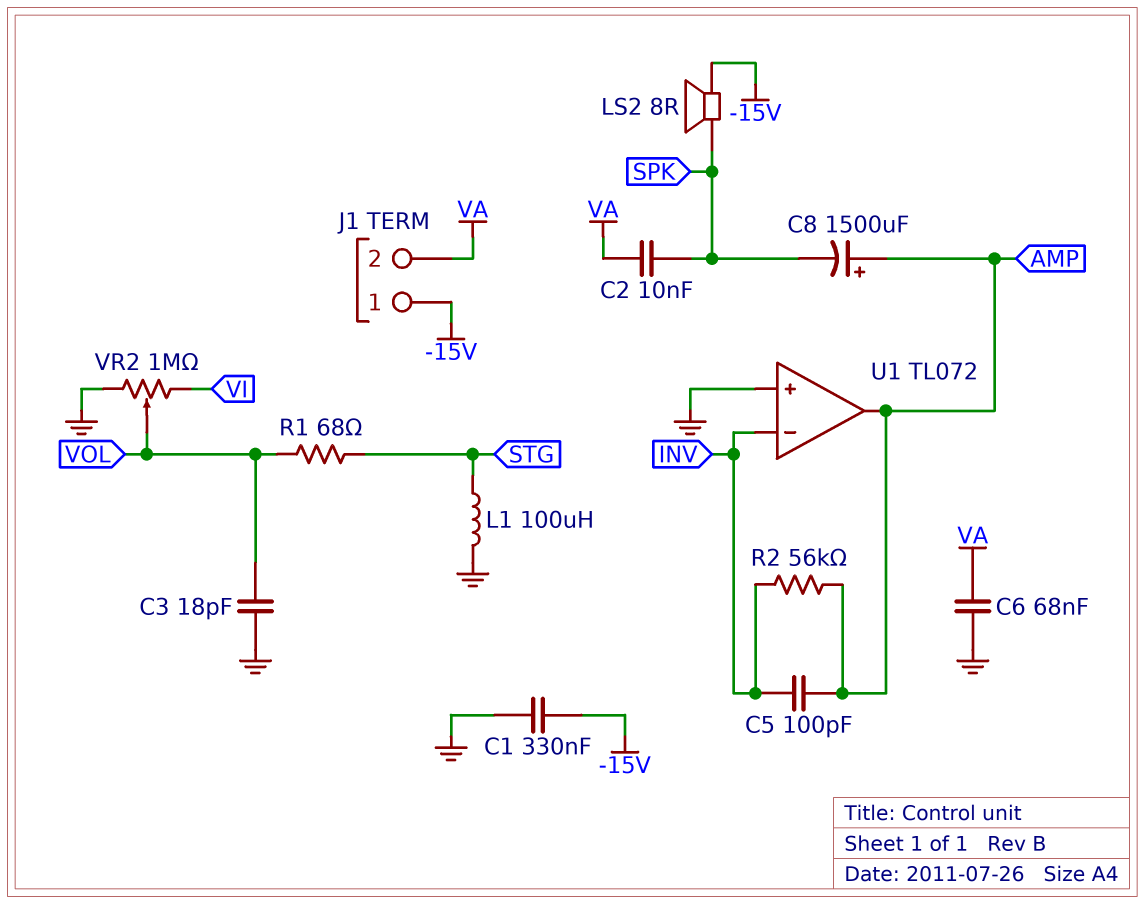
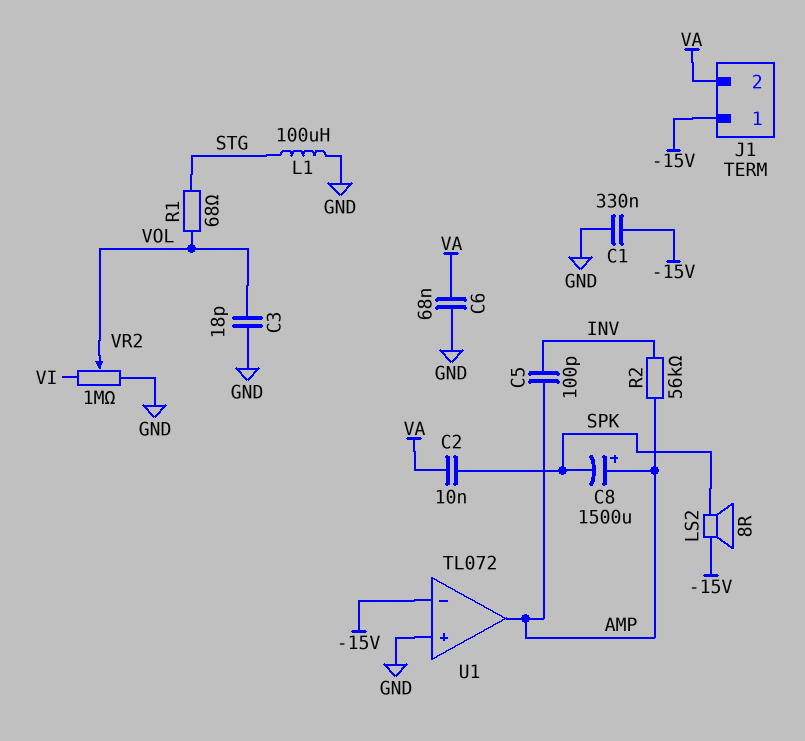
U1 pin in-: INV -> -15V

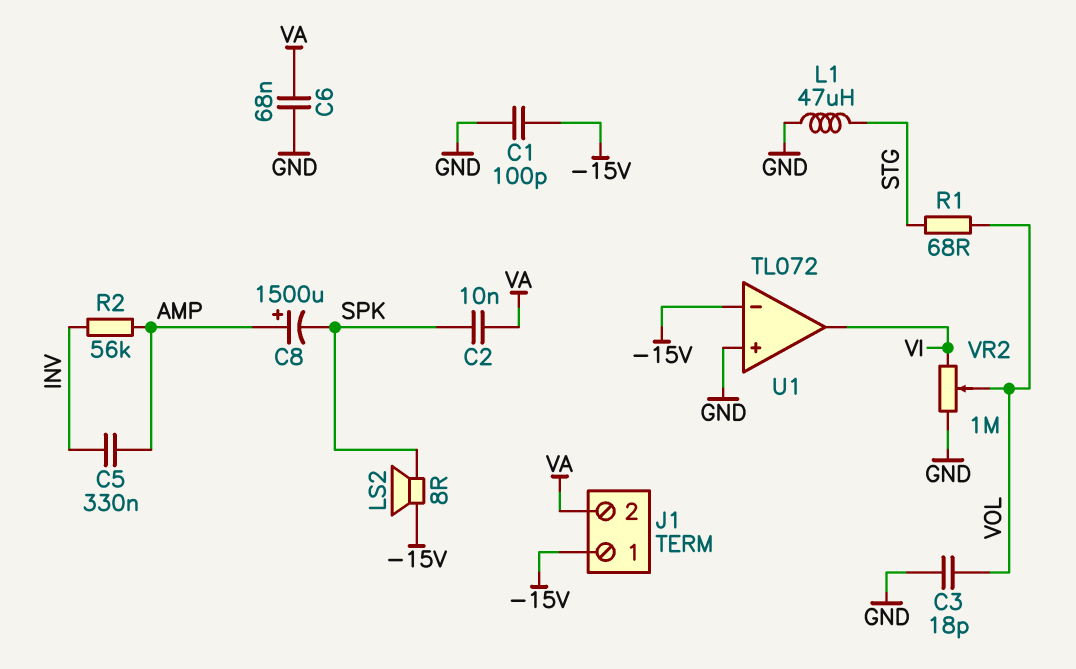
C1: 330nF (-15V, GND) -> 100pF (-15V, GND)
C5: 100pF (AMP, INV) -> 330nF (AMP, INV)
L1: 100uH (GND, STG) -> 47uH (GND, STG)
U1 pin out: AMP -> VI

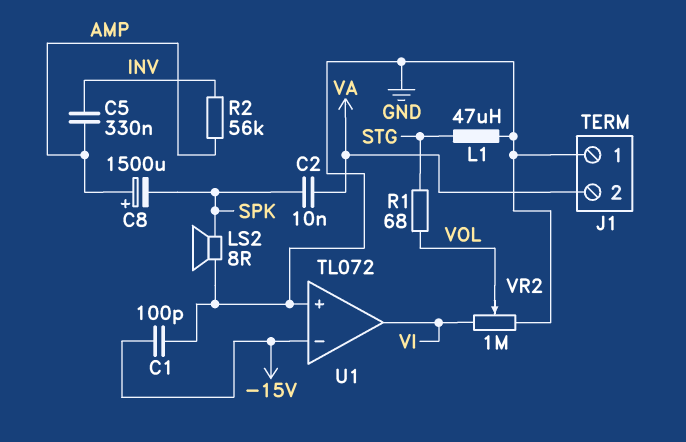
C3: 18pF (GND, VOL) -> none
C6: 68nF (GND, VA) -> none
J1 pin 1: -15V -> GND
LS2: speaker 8R (-15V, SPK) -> speaker 8R (GND, SPK)

